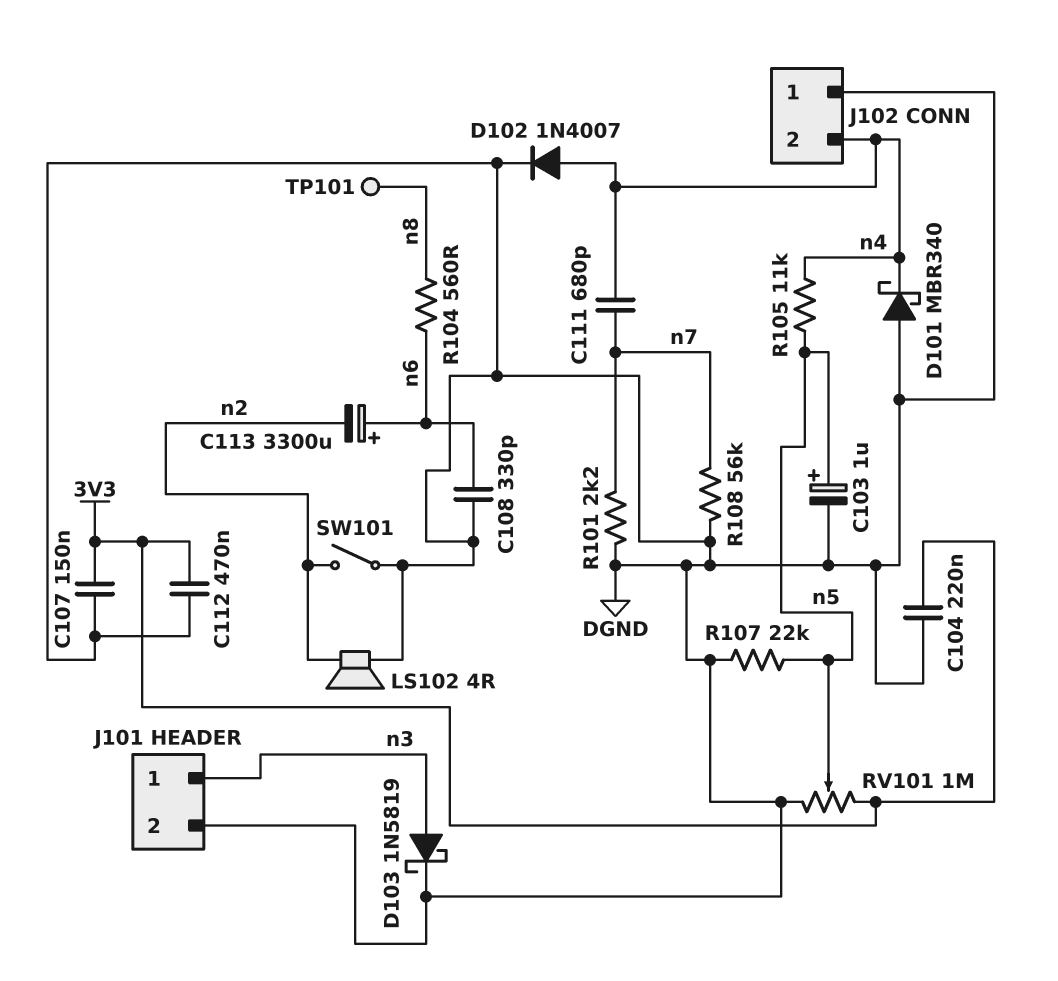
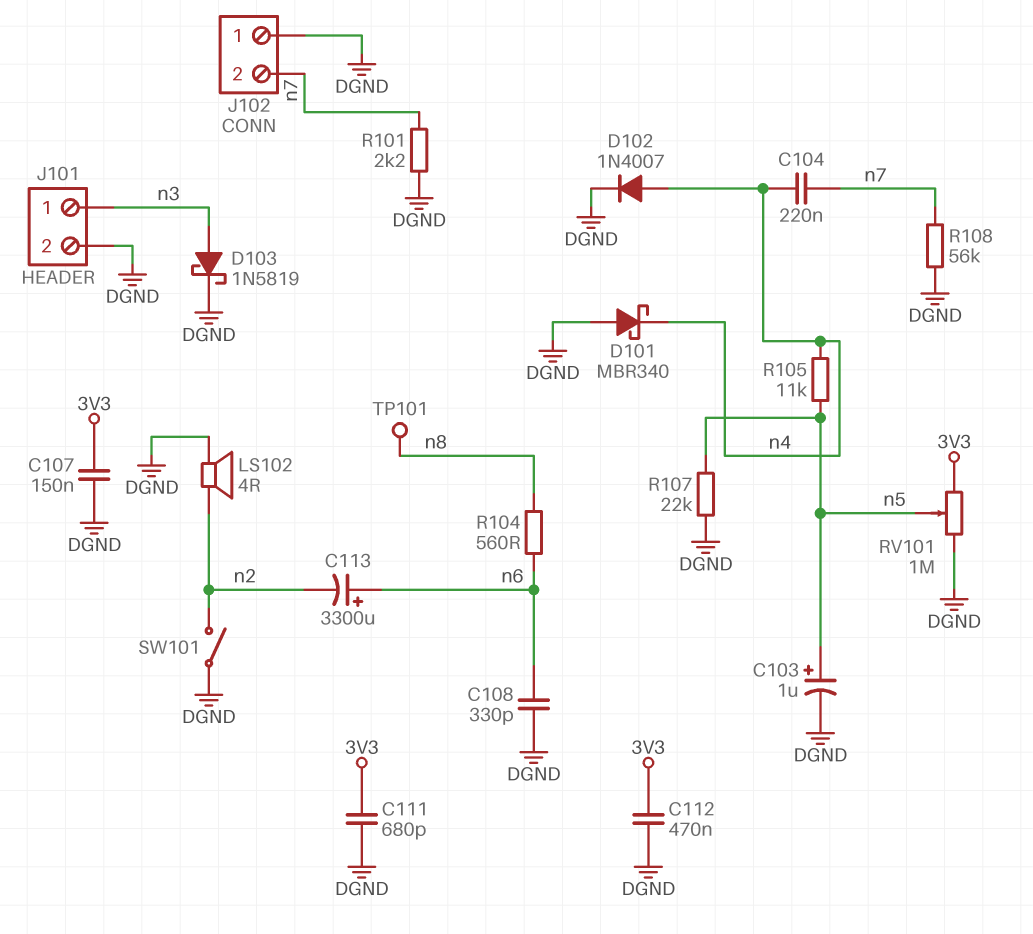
C104: 220nF (3V3, DGND) -> 220nF (n4, n7)
C111: 680pF (n4, n7) -> 680pF (3V3, DGND)
J102 pin 2: n4 -> n7

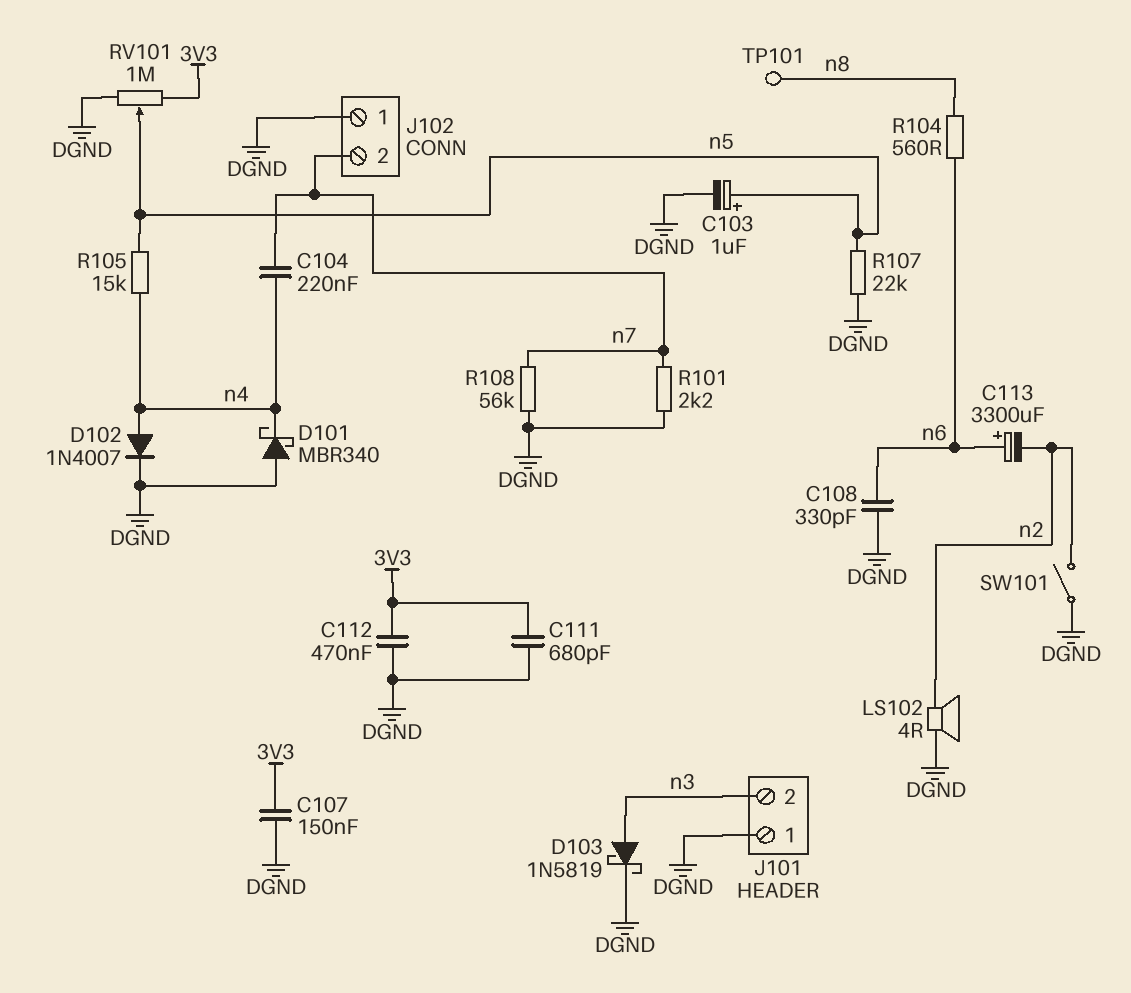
J101 pin 1: n3 -> DGND
J101 pin 2: DGND -> n3
R105: 11k (n4, n5) -> 15k (n4, n5)

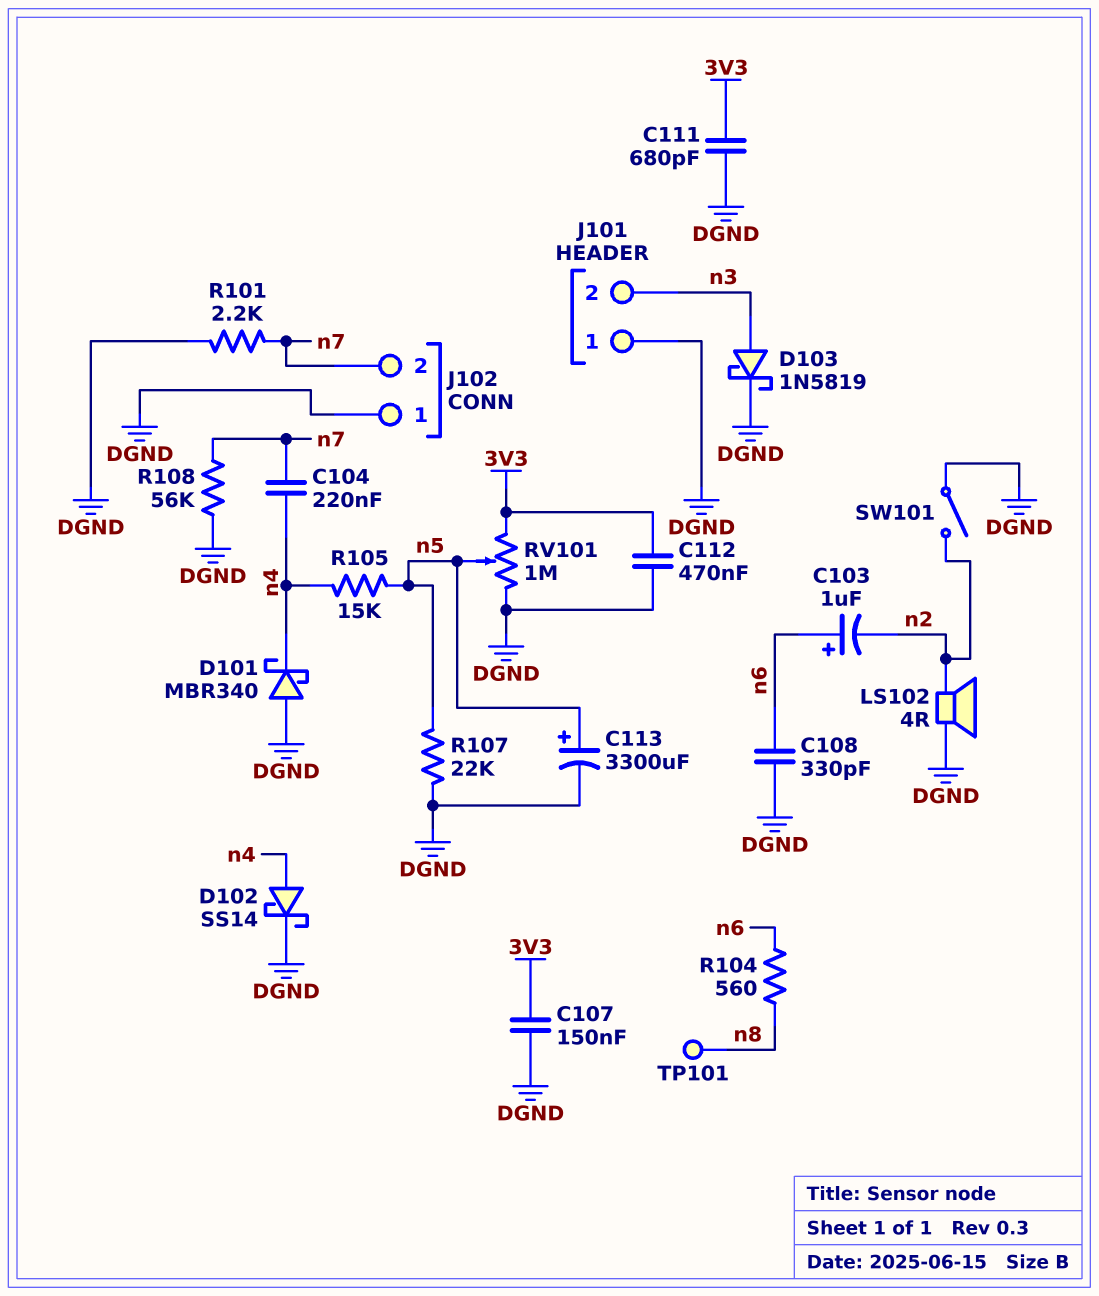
C103: 1uF (plus n5, minus DGND) -> 1uF (plus n6, minus n2)
C113: 3300uF (plus n6, minus n2) -> 3300uF (plus n5, minus DGND)
D102: diode 1N4007 (A n4, K DGND) -> schottky SS14 (A n4, K DGND)

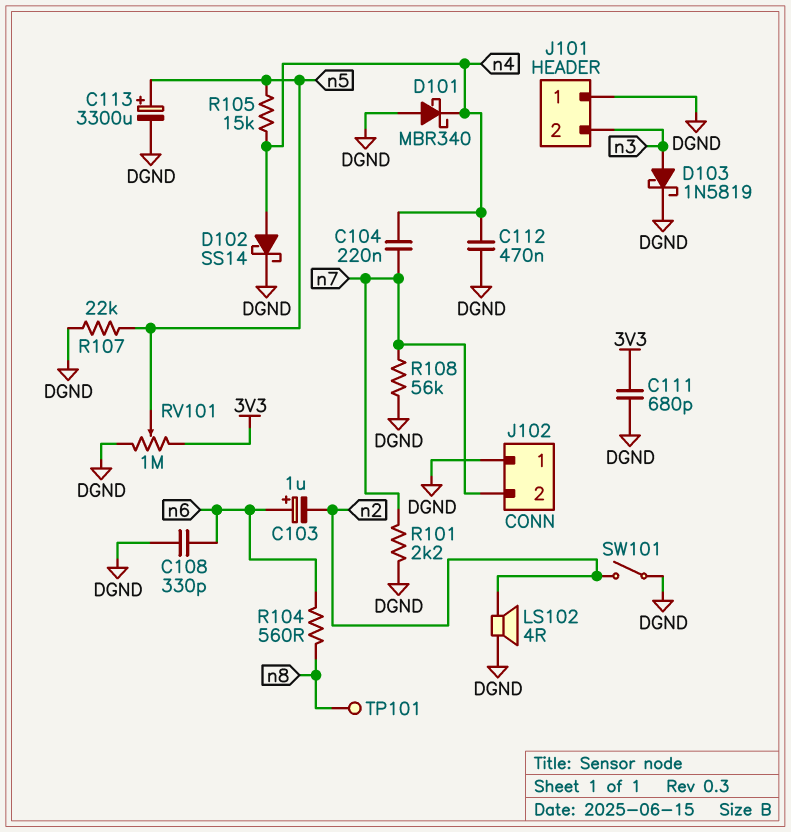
C107: 150nF (3V3, DGND) -> none
C112: 470nF (3V3, DGND) -> 470nF (DGND, n4)

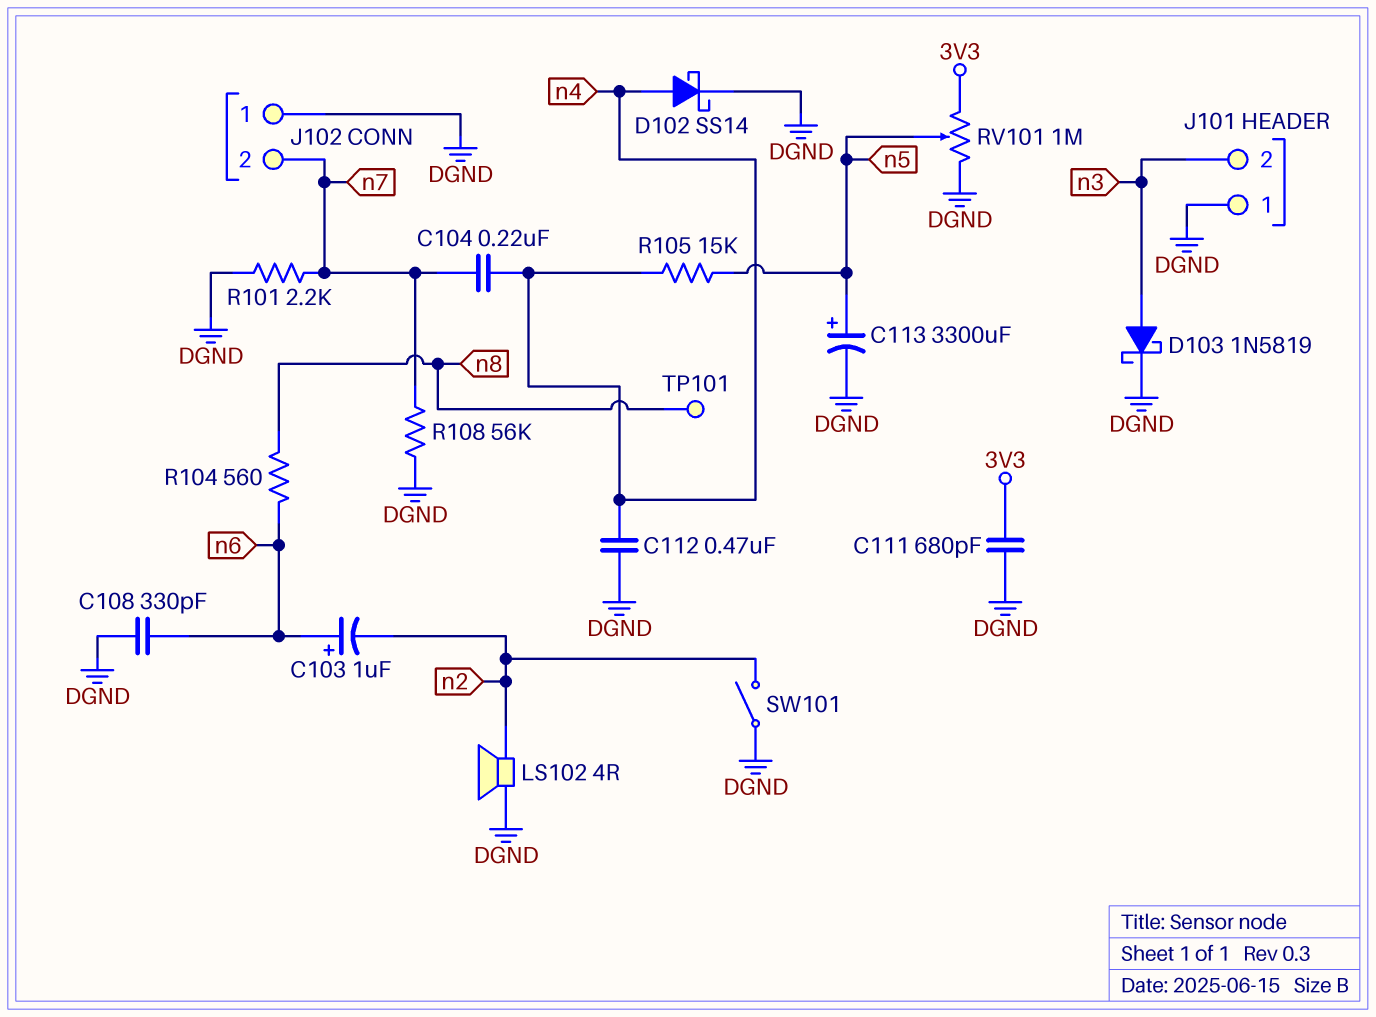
D101: schottky MBR340 (A DGND, K n4) -> none
R107: 22k (DGND, n5) -> none

